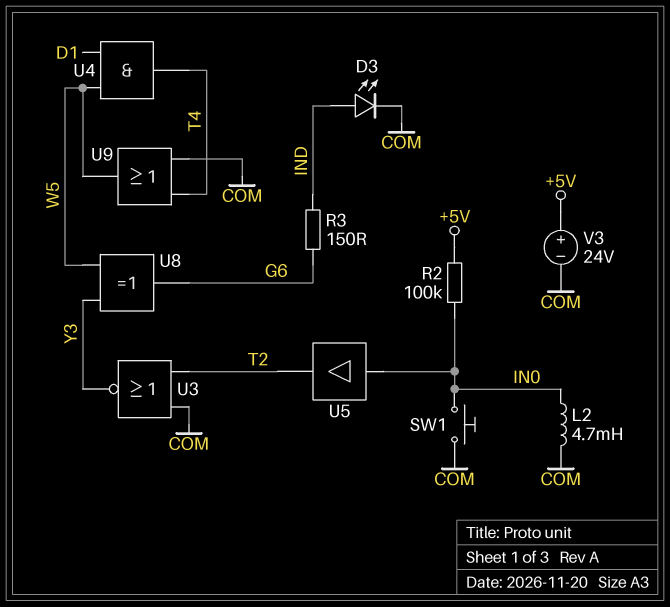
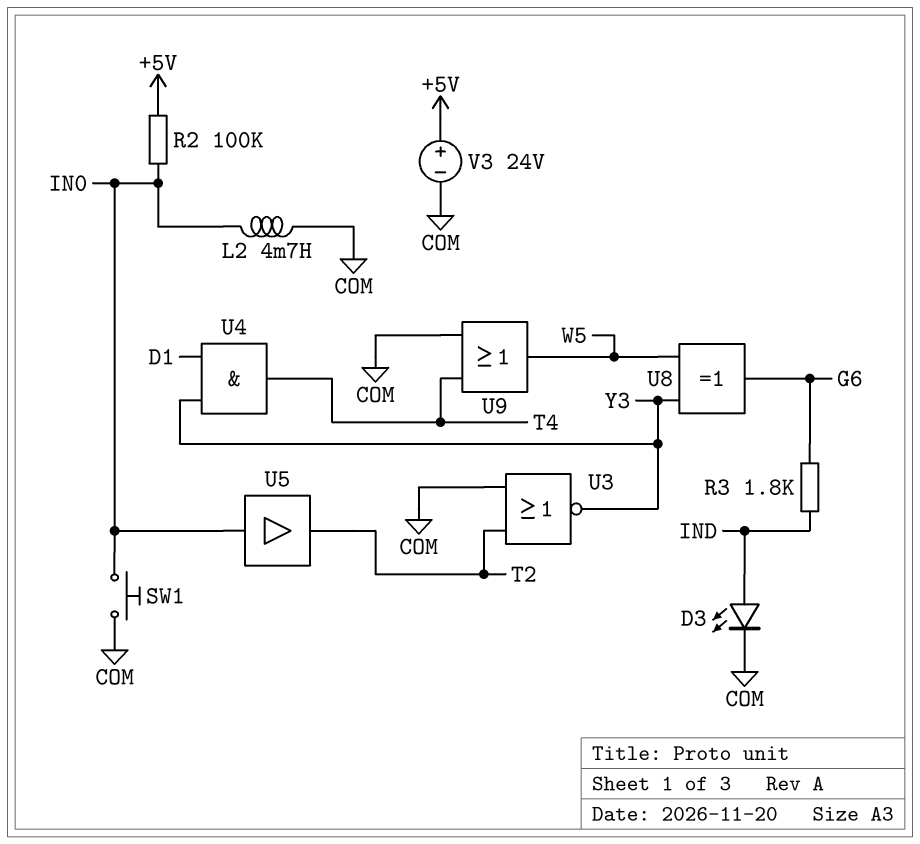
R3: 150 (G6, IND) -> 1.8k (G6, IND)
U4: AND (in D1, in W5, out T4) -> AND (in D1, in Y3, out T4)

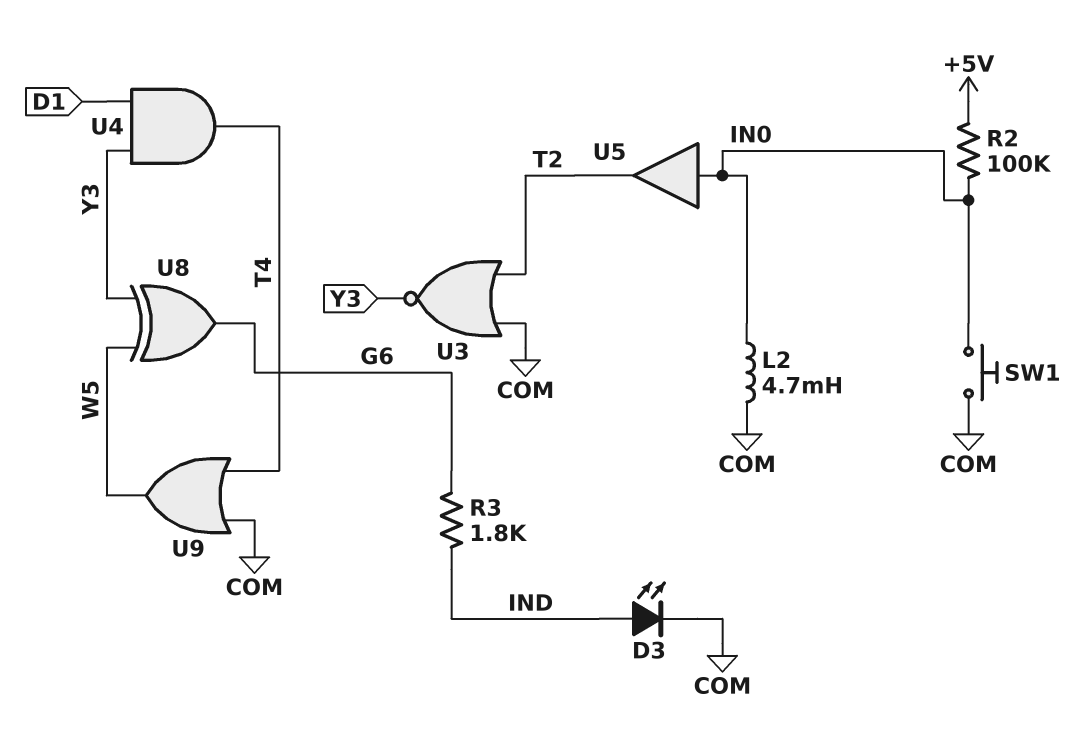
V3: 24V (plus +5V, minus COM) -> none

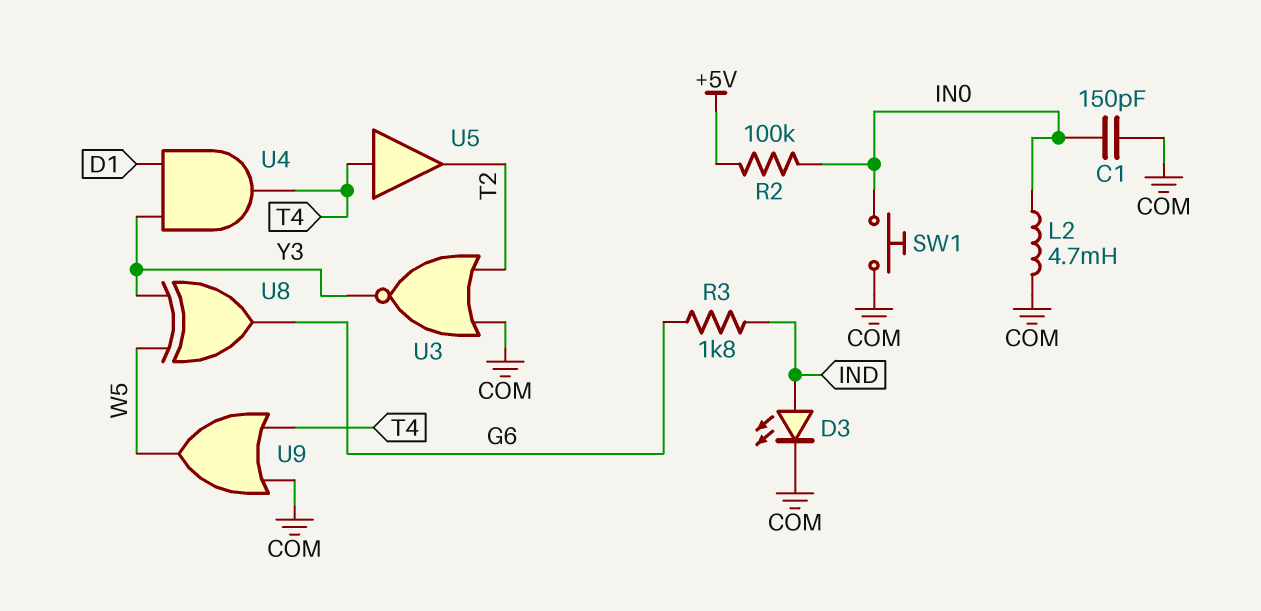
C1: none -> 150pF (COM, IN0)
U5: buffer (in IN0, out T2) -> buffer (in T4, out T2)

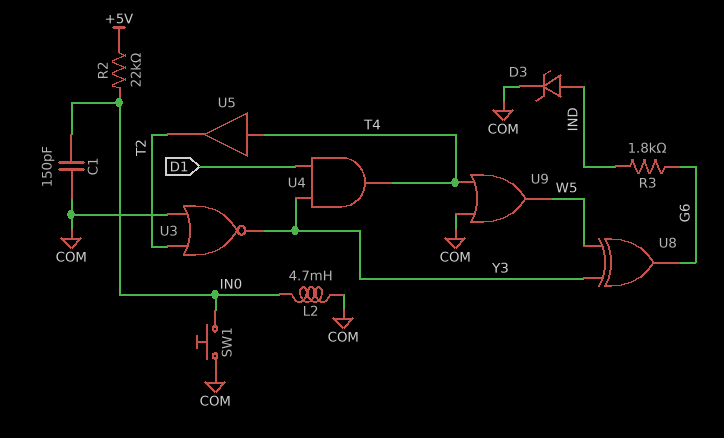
D3: LED (A IND, K COM) -> zener (A IND, K COM)
R2: 100k (+5V, IN0) -> 22k (+5V, IN0)

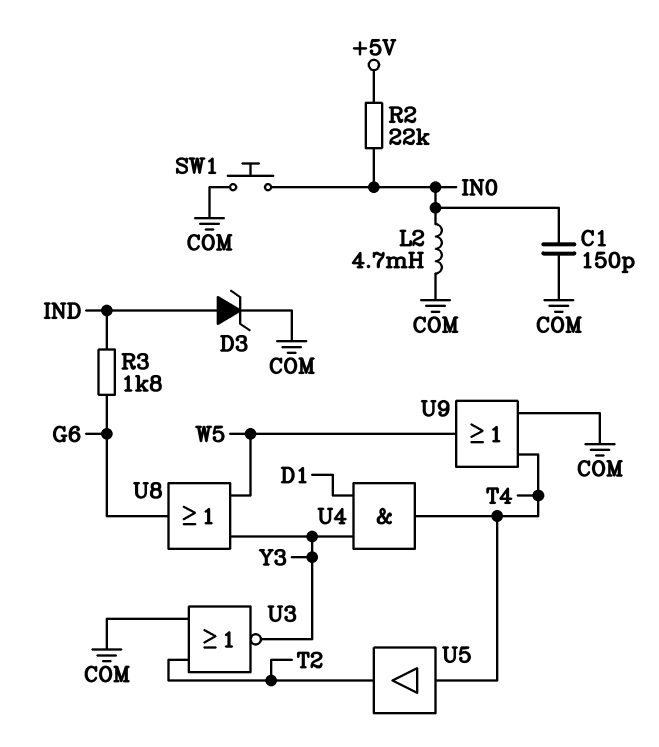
U8: XOR (in W5, in Y3, out G6) -> OR (in W5, in Y3, out G6)

